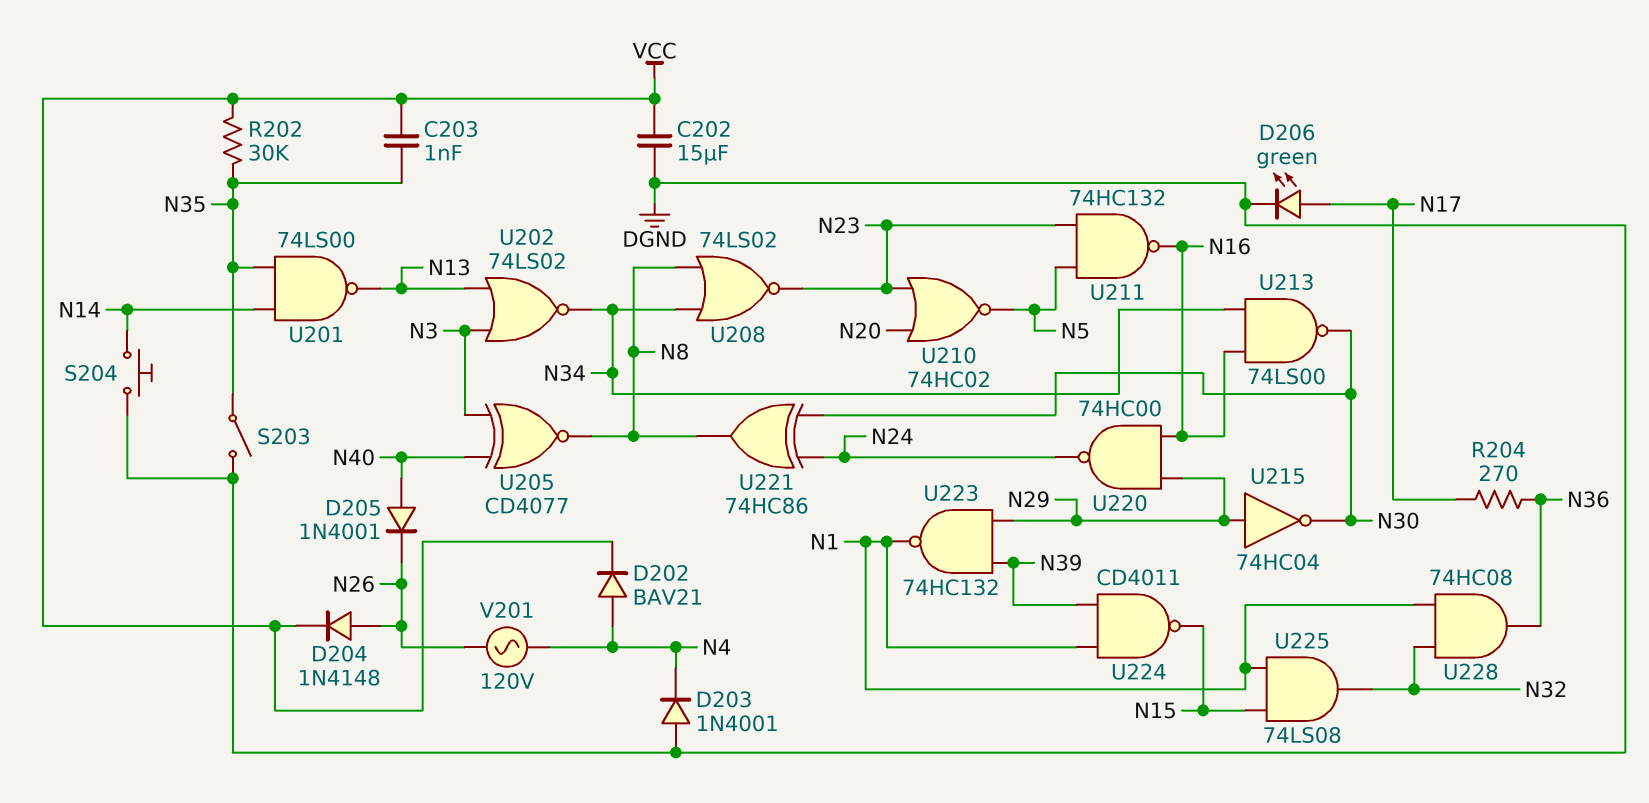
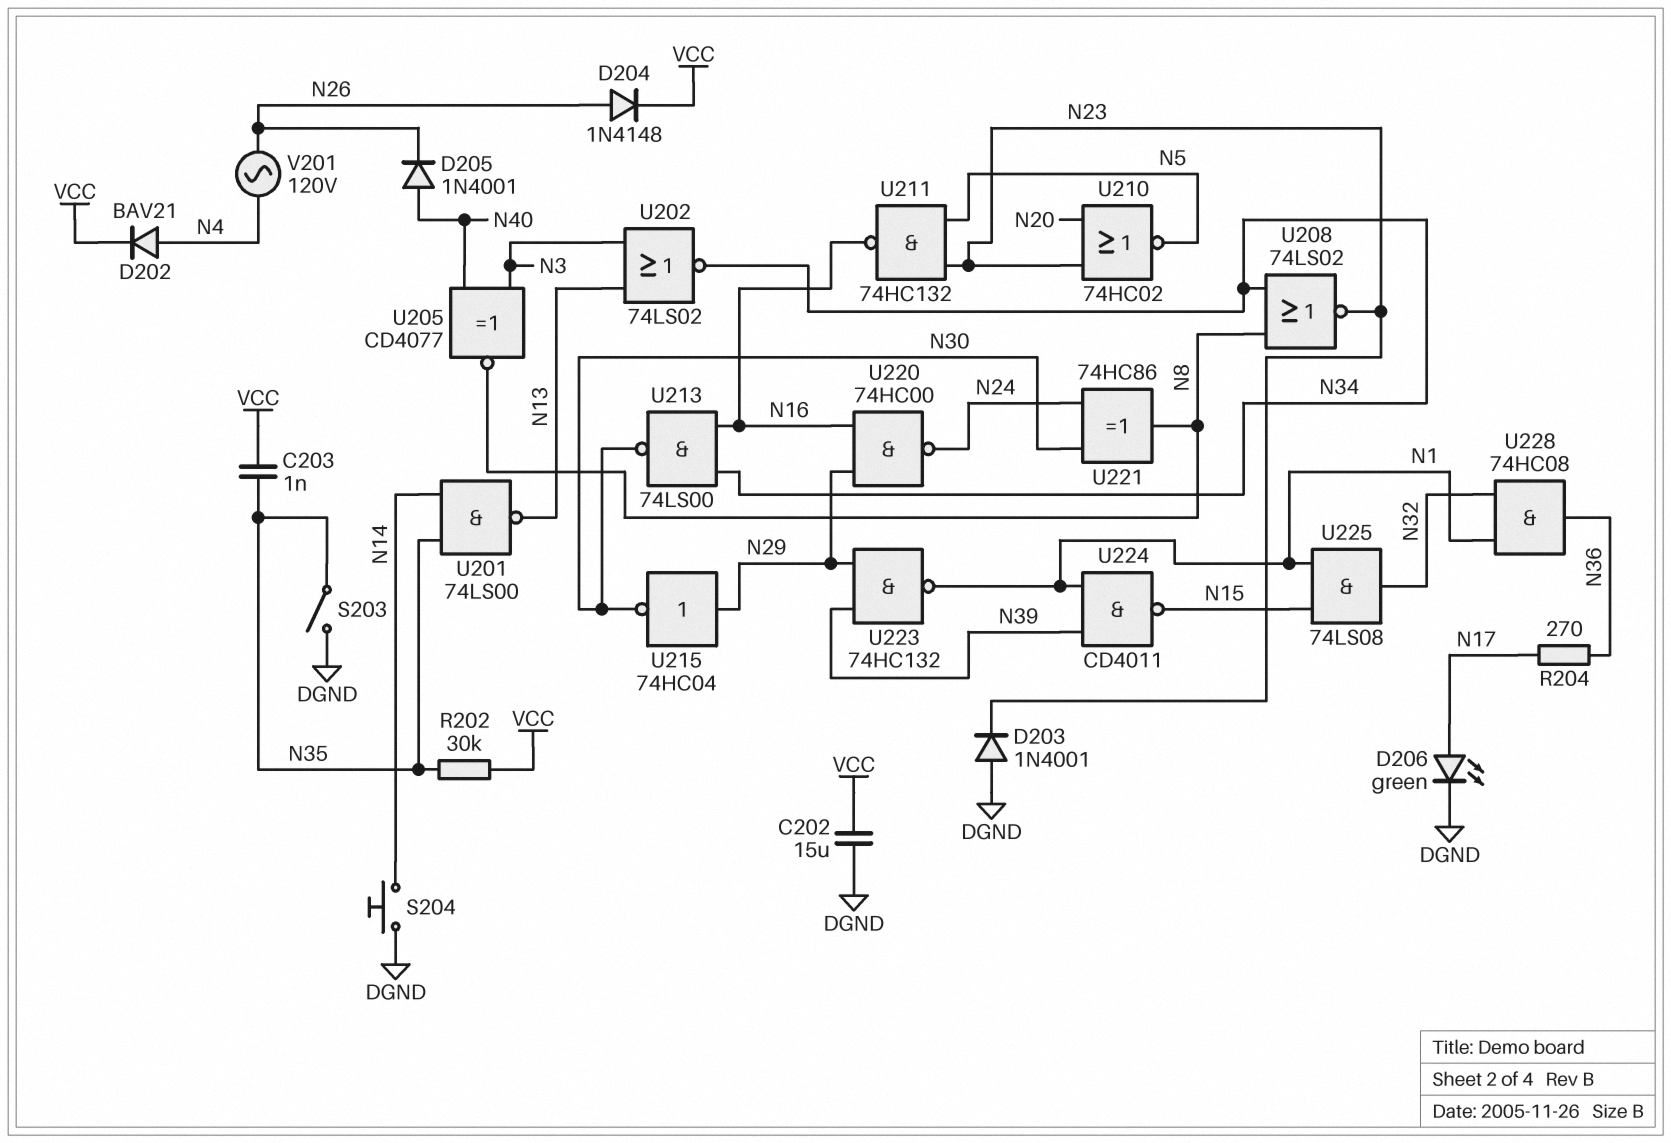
D203: diode 1N4001 (A DGND, K N4) -> diode 1N4001 (A DGND, K N23)

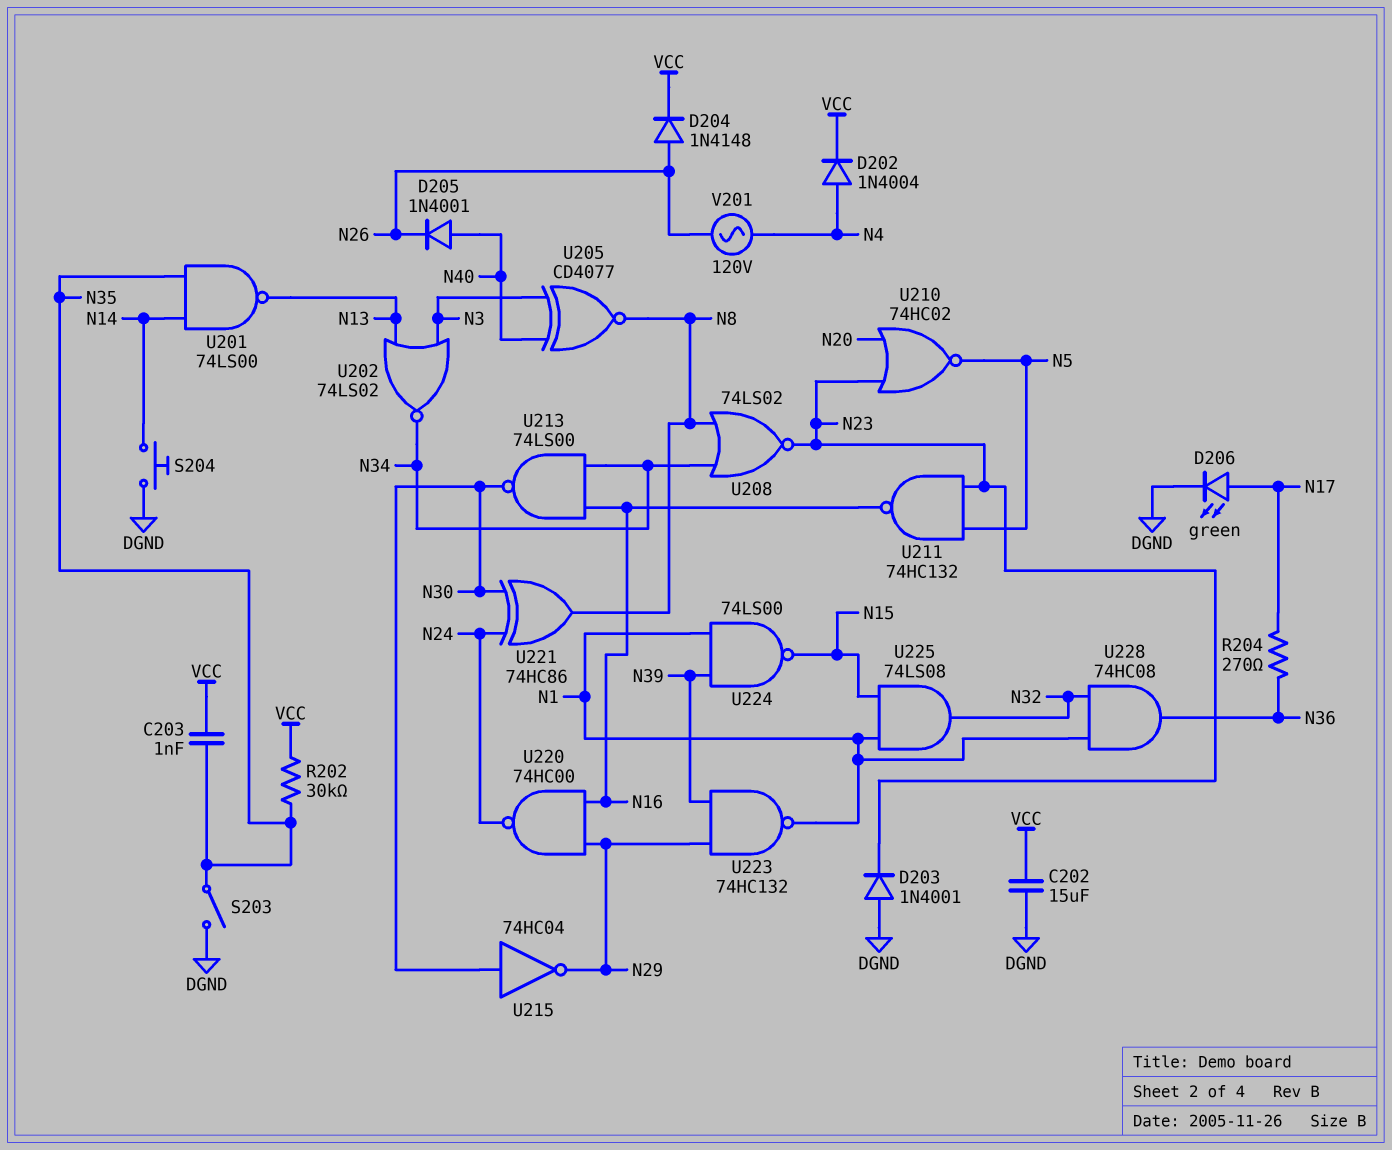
D202: diode BAV21 (A N4, K VCC) -> diode 1N4004 (A N4, K VCC)
U215: NOT 74HC04 (in N29, out N30) -> NOT 74HC04 (in N30, out N29)
U224: NAND CD4011 (in N1, in N39, out N15) -> NAND 74LS00 (in N1, in N39, out N15)

